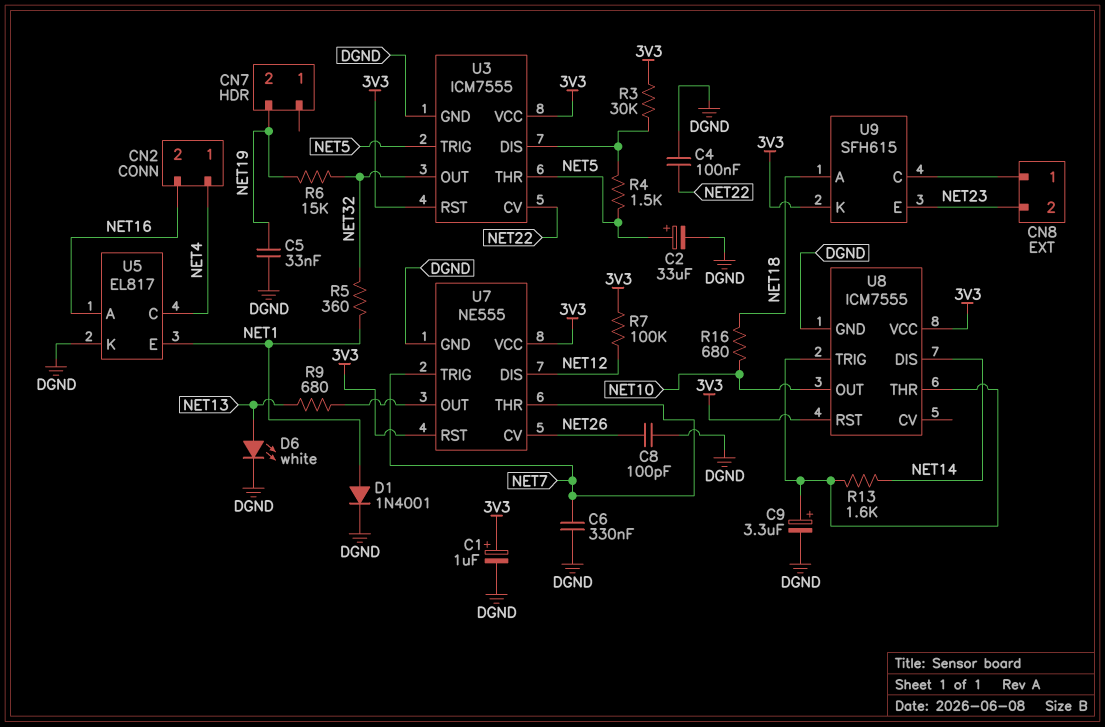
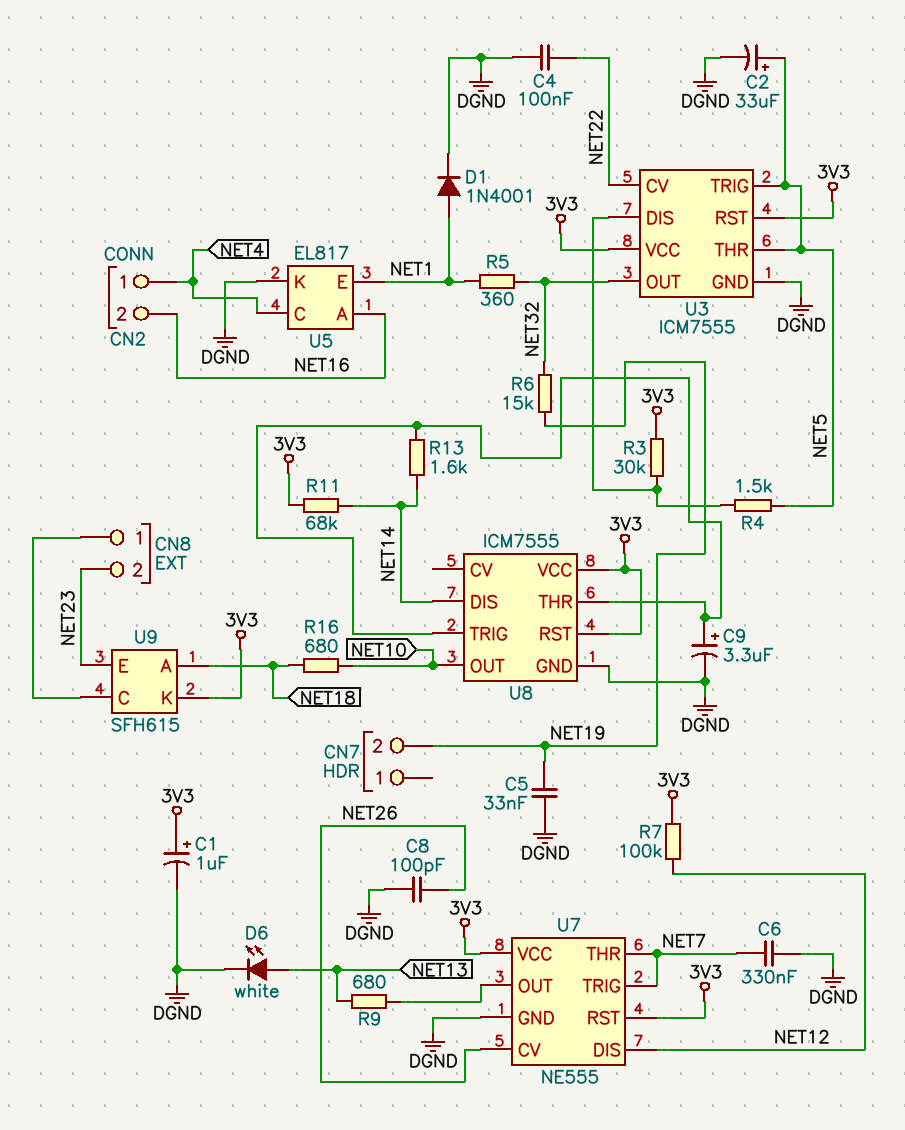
R11: none -> 68k (3V3, NET14)

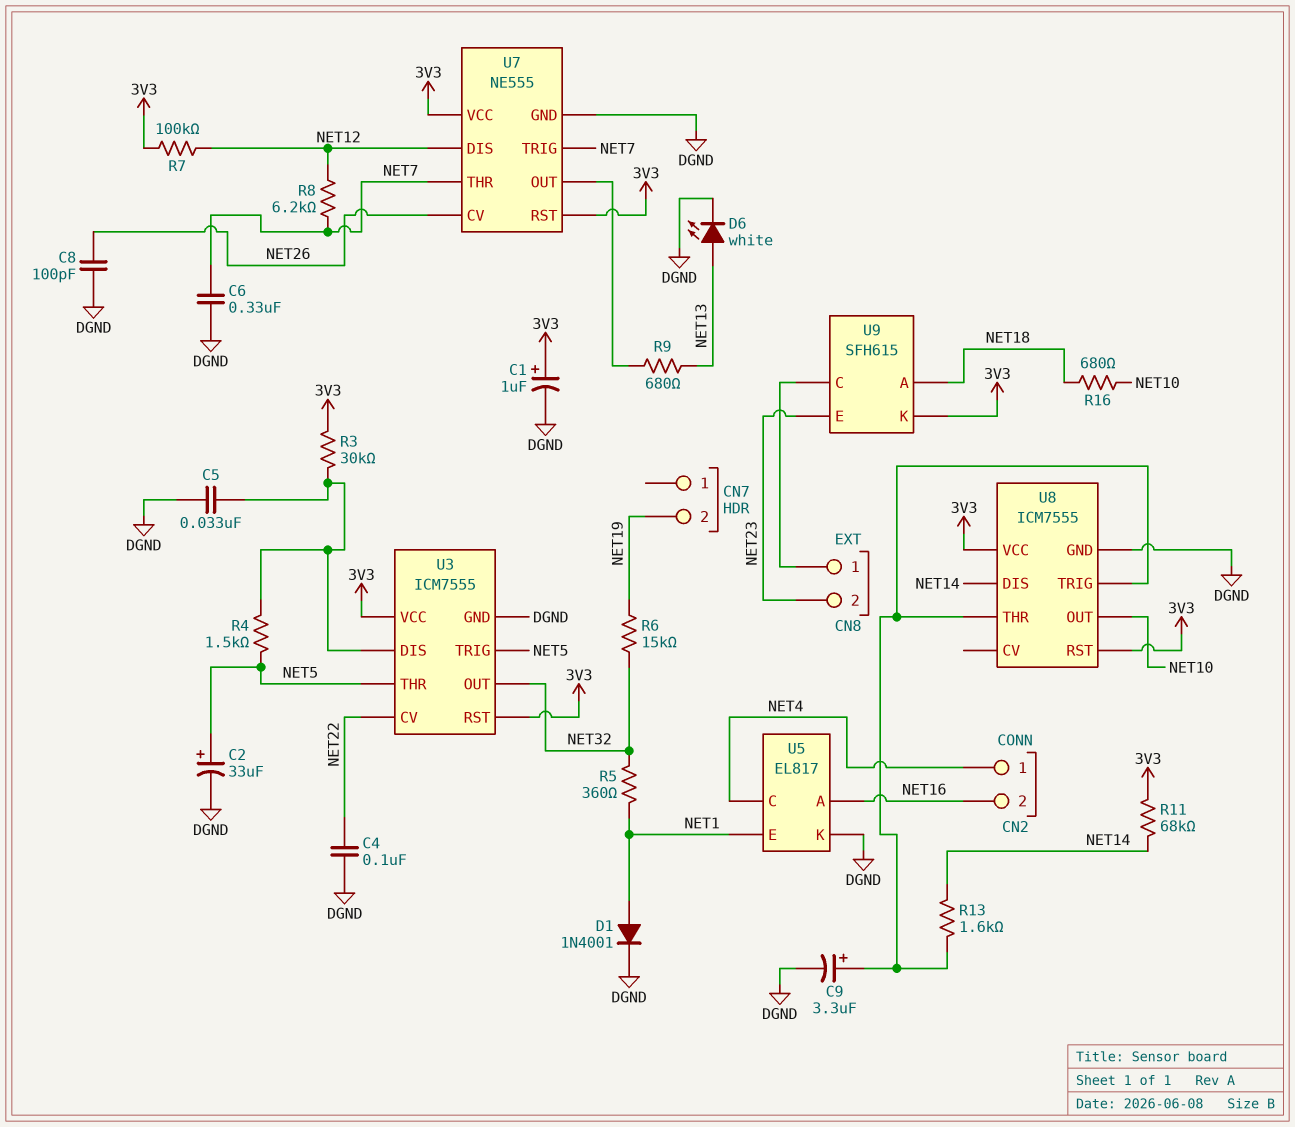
C5: 33nF (DGND, NET19) -> 33nF (DGND, U3/DIS)
R8: none -> 6.2k (NET7, NET12)

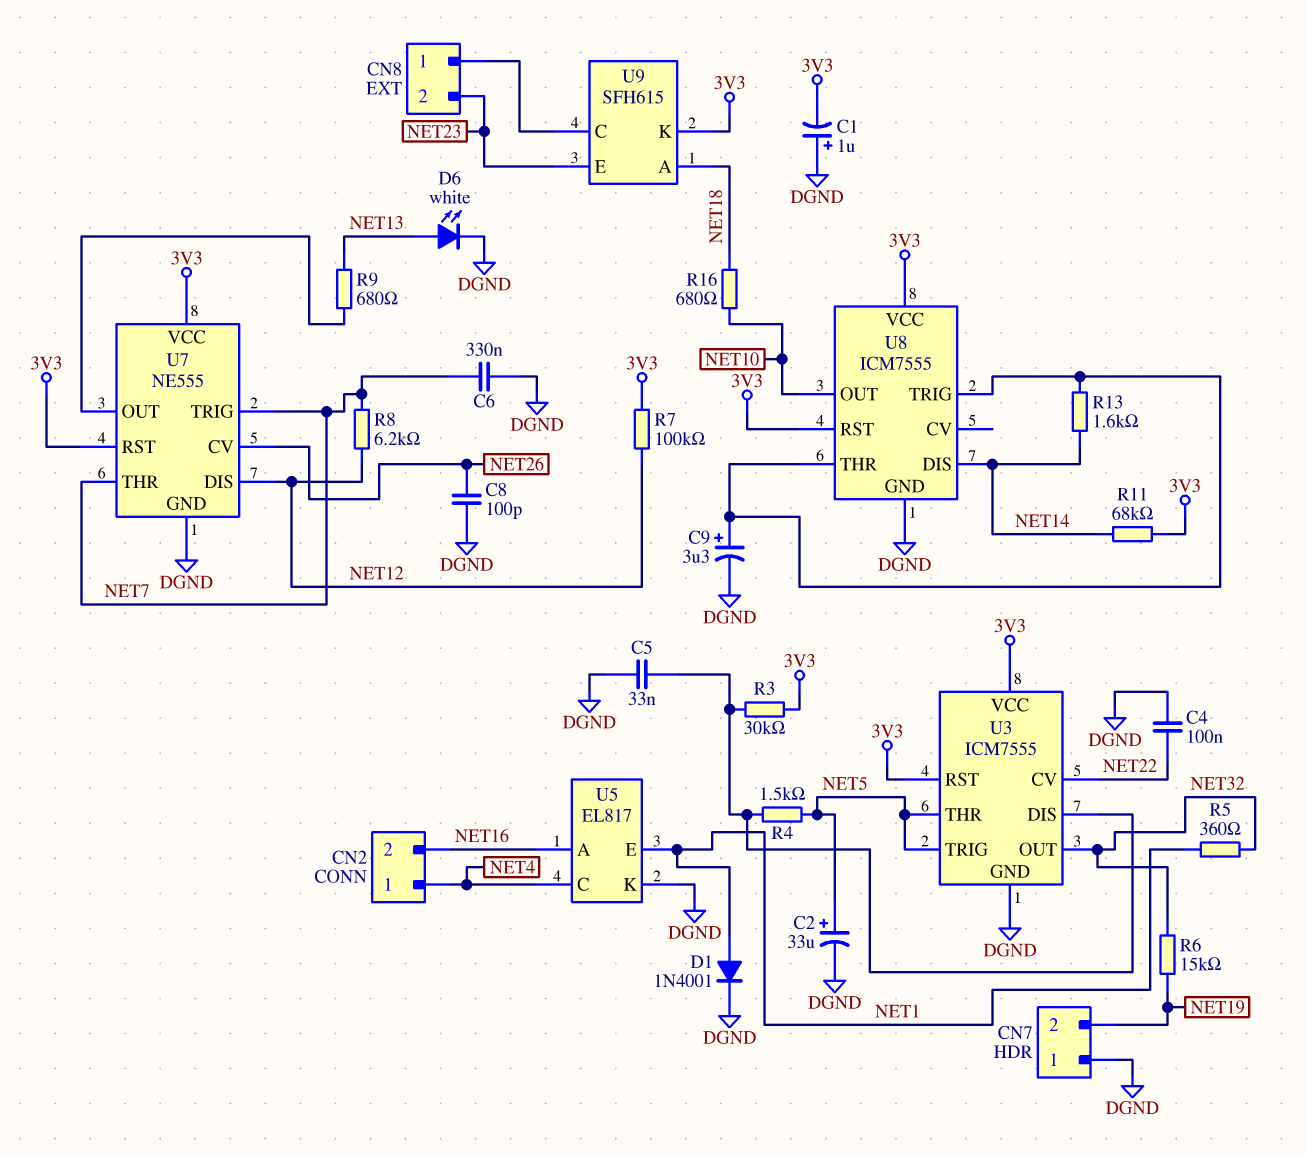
C1: 1uF (plus 3V3, minus DGND) -> 1uF (plus DGND, minus 3V3)
CN7 pin 1: none -> DGND

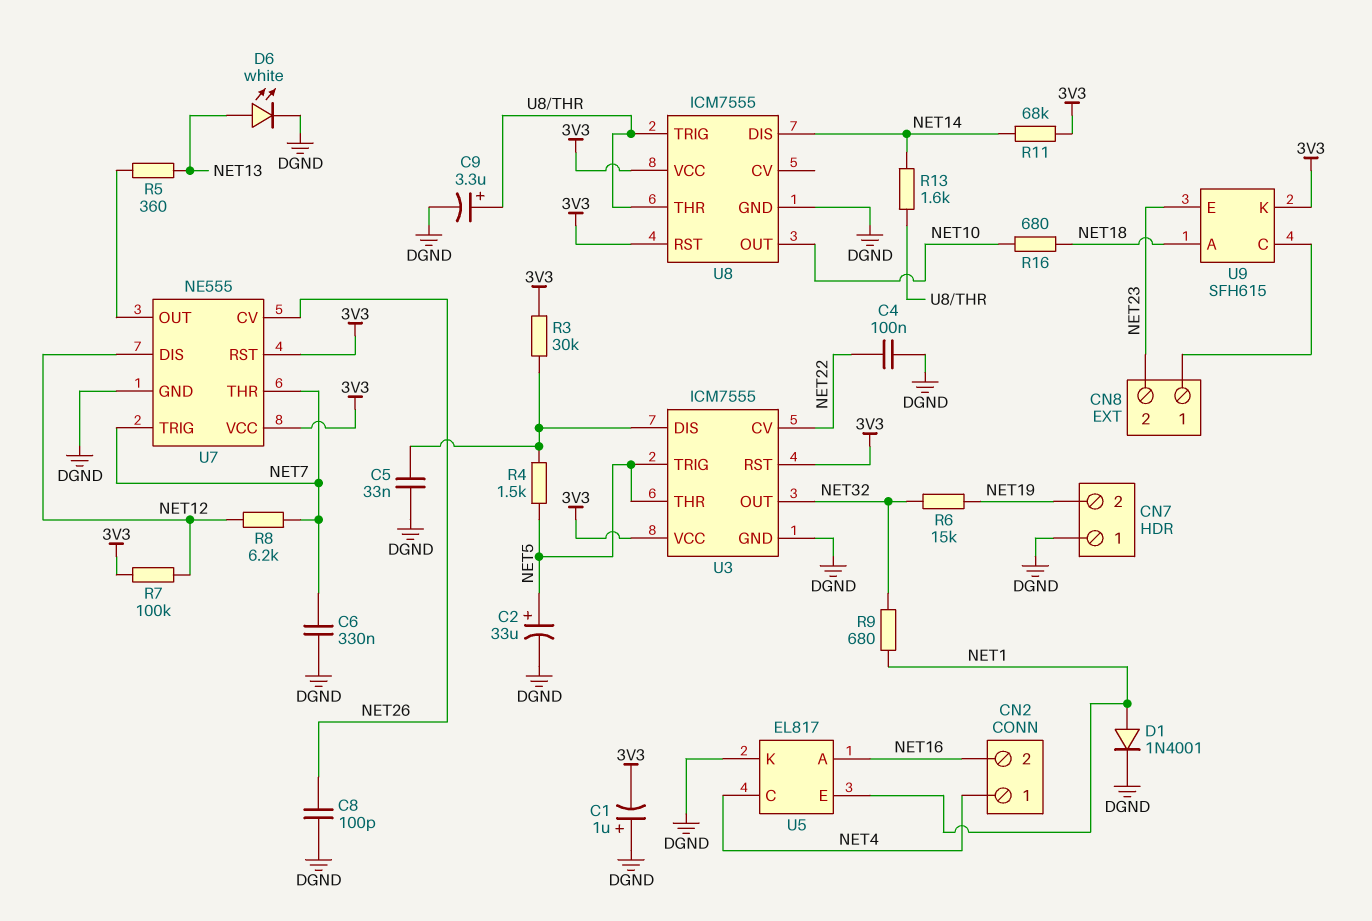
R5: 360 (NET1, NET32) -> 360 (NET13, U7/OUT)
R9: 680 (NET13, U7/OUT) -> 680 (NET1, NET32)

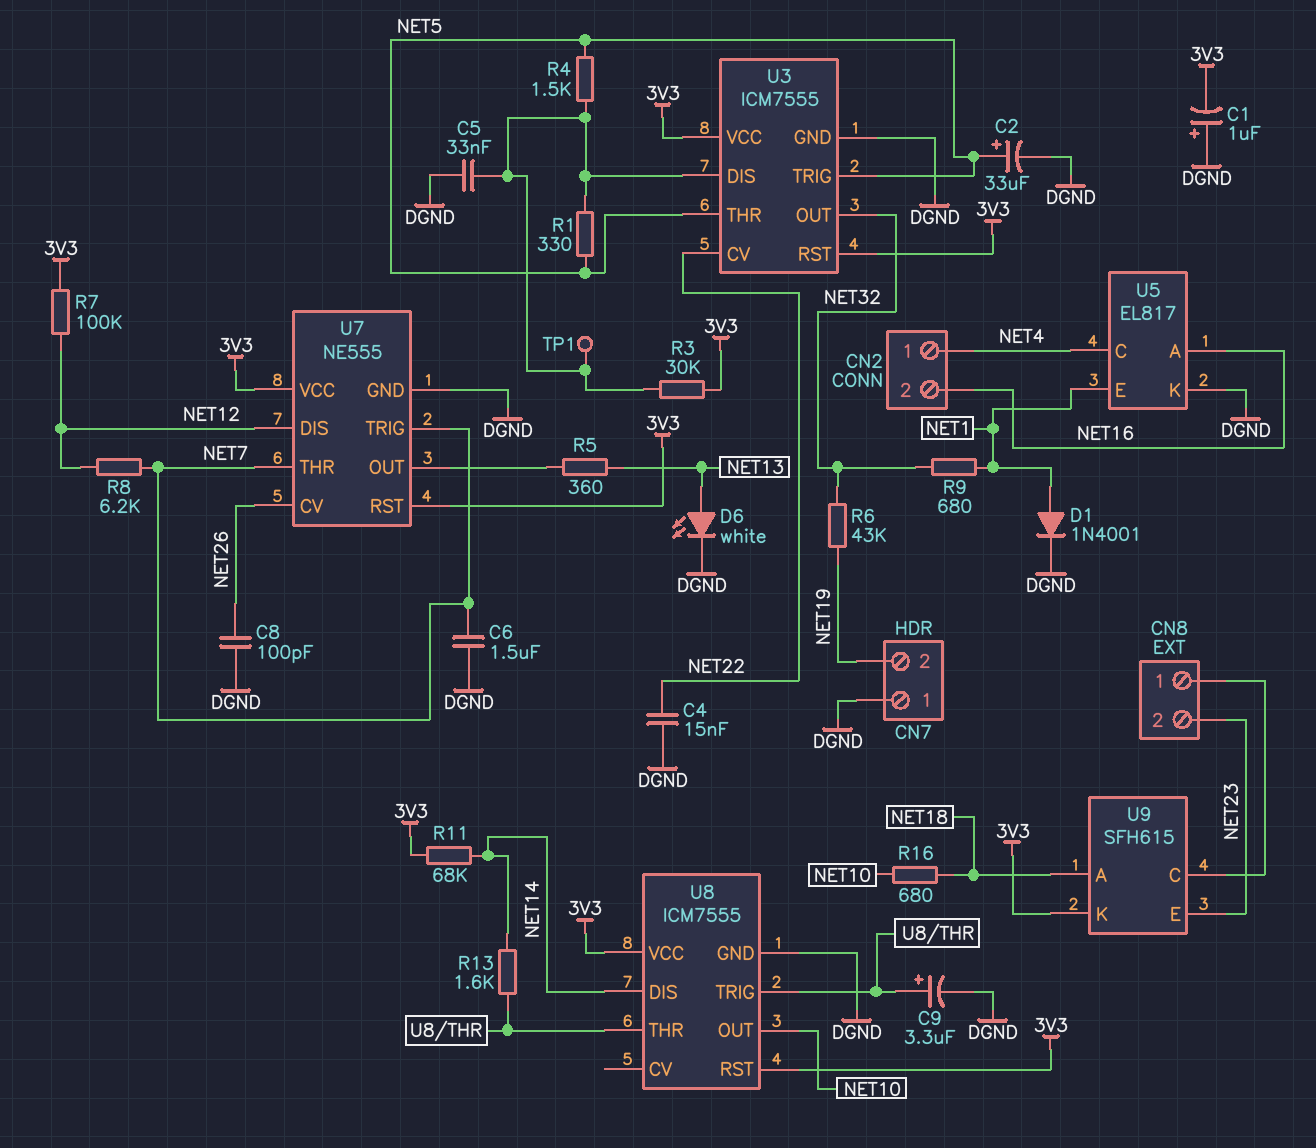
C4: 100nF (DGND, NET22) -> 15nF (DGND, NET22)
C6: 330nF (DGND, NET7) -> 1.5uF (DGND, NET7)
R1: none -> 330 (NET5, U3/DIS)
R6: 15k (NET19, NET32) -> 43k (NET19, NET32)
TP1: none -> test point (U3/DIS)

